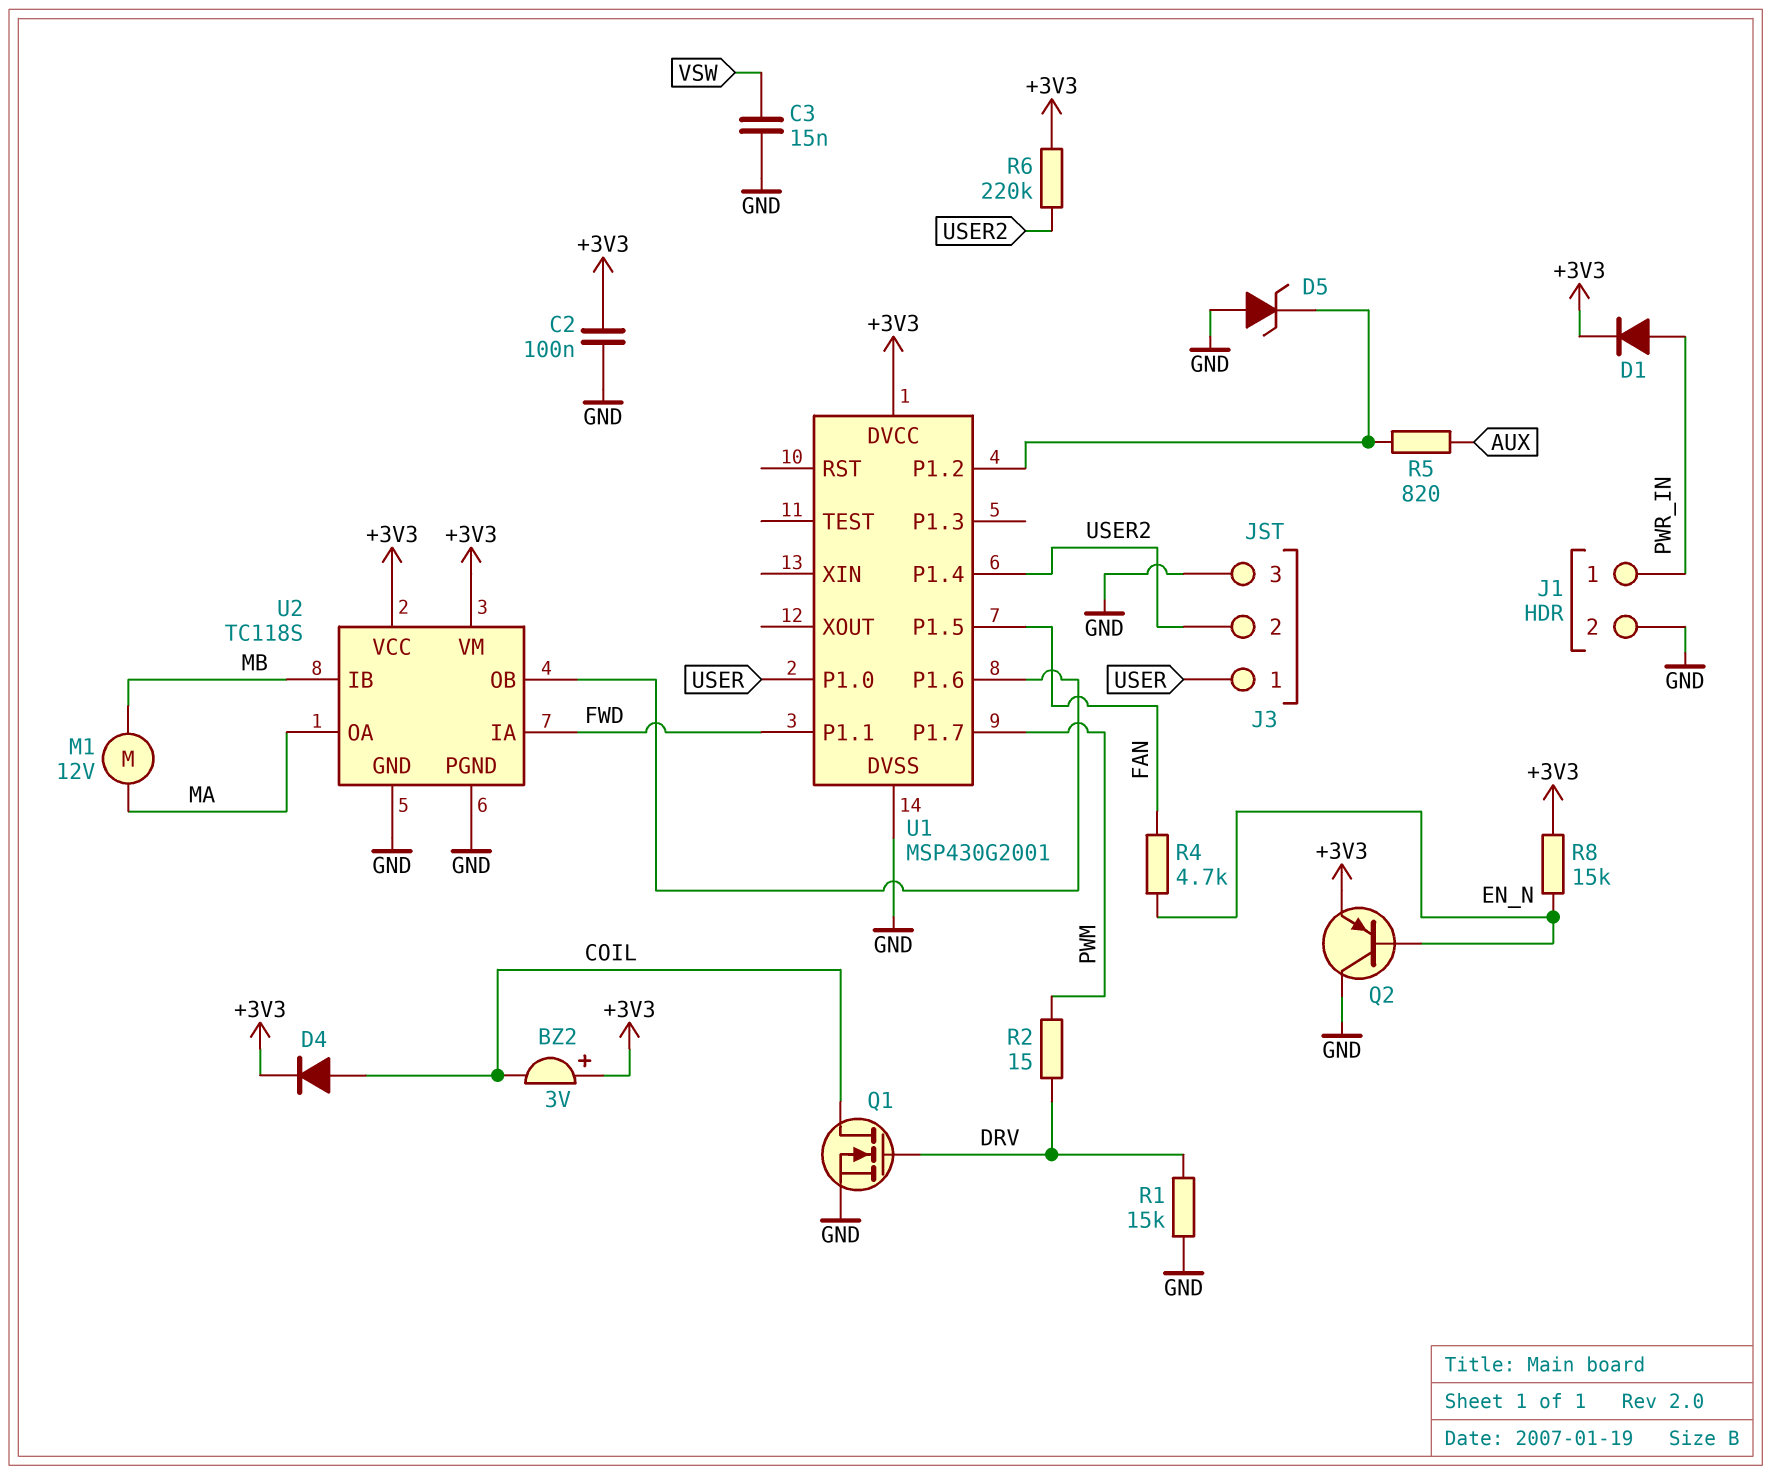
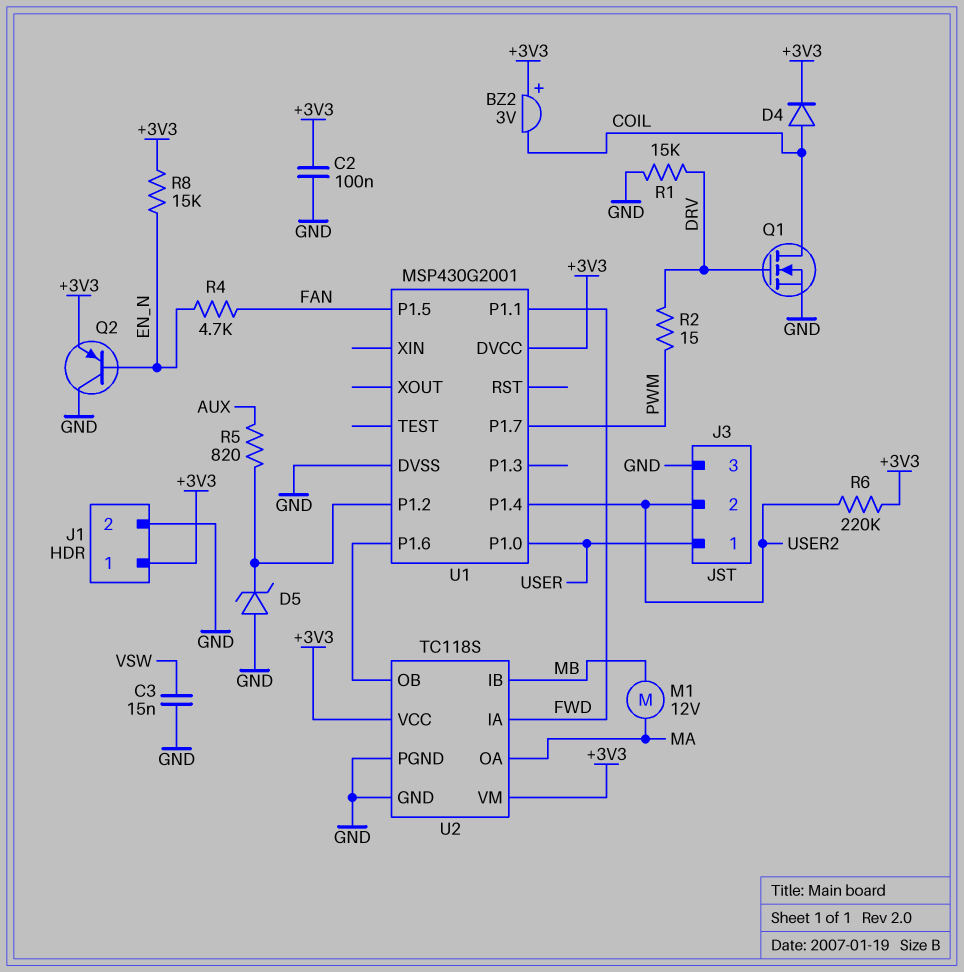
D1: diode (A PWR_IN, K +3V3) -> none
J1 pin 1: PWR_IN -> +3V3

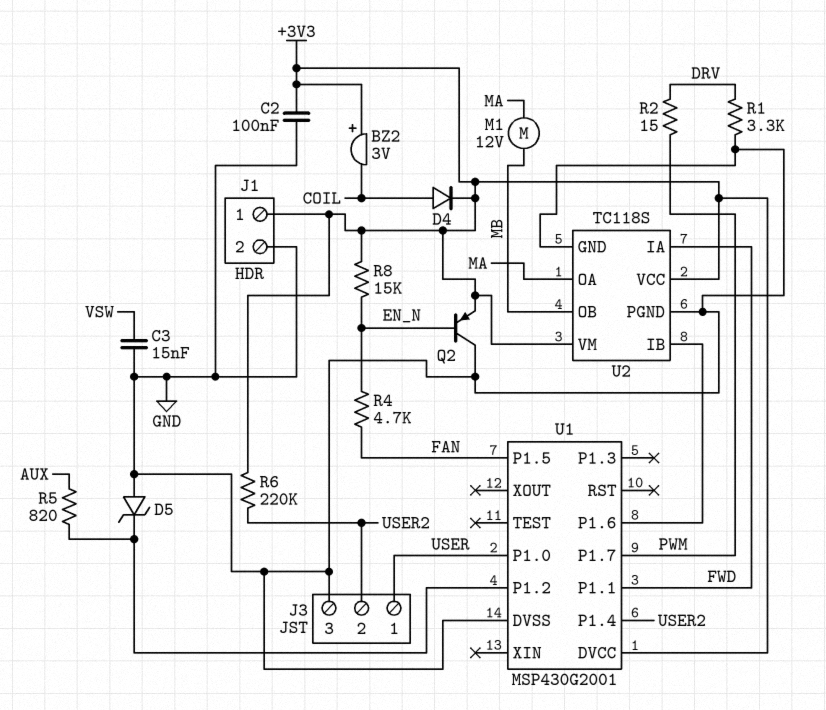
Q1: NMOS (G DRV, D COIL, S GND) -> none
R1: 15k (DRV, GND) -> 3.3k (DRV, GND)
U2 pin IB: MB -> U1/P1.6
U2 pin OB: U1/P1.6 -> MB

